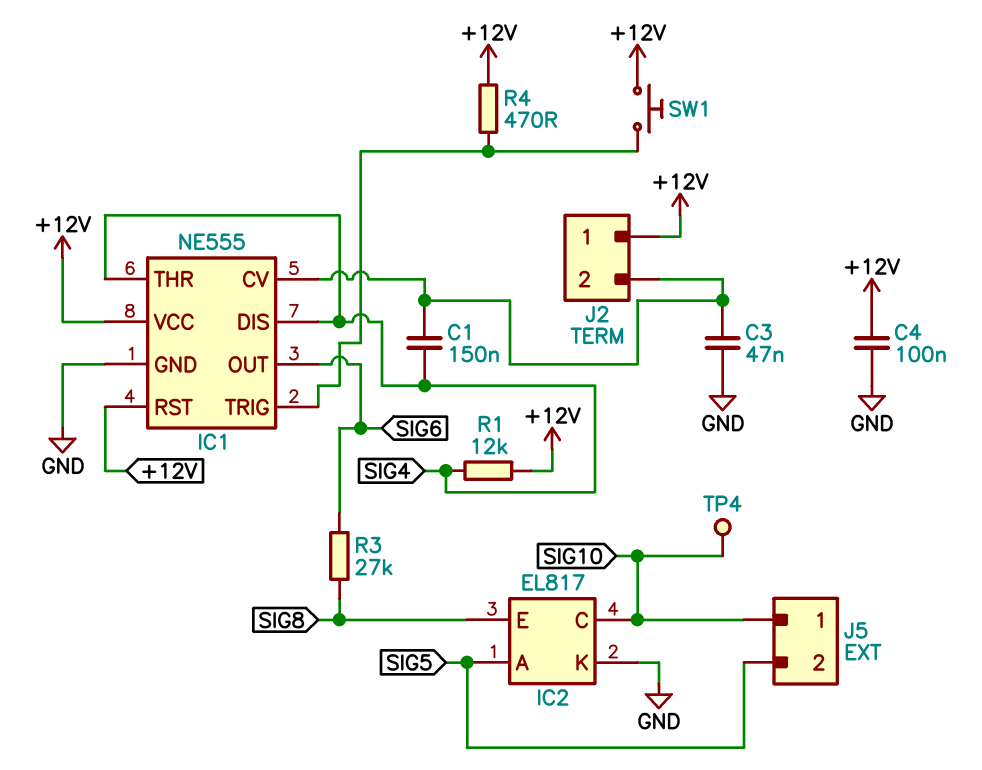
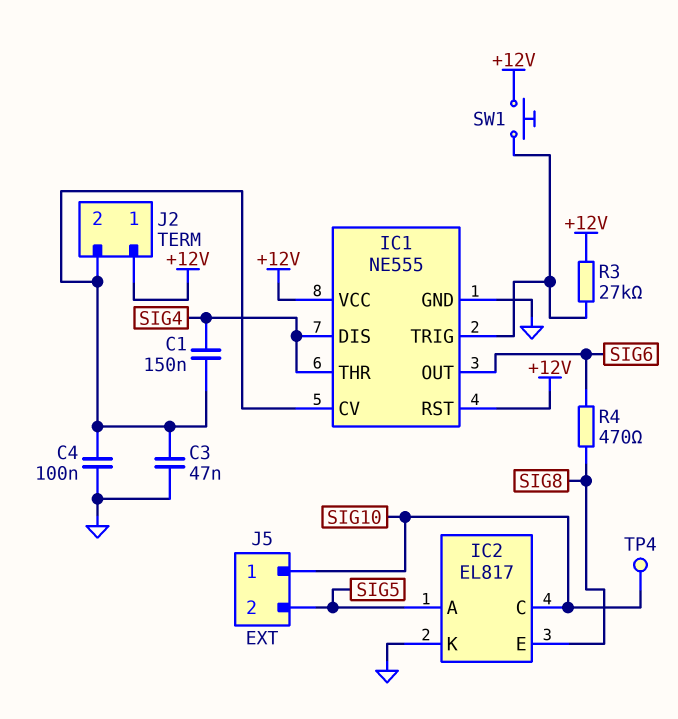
C4: 100nF (+12V, GND) -> 100nF (GND, IC1/CV)
R1: 12k (+12V, SIG4) -> none
R3: 27k (SIG6, SIG8) -> 27k (+12V, IC1/TRIG)
R4: 470 (+12V, IC1/TRIG) -> 470 (SIG6, SIG8)

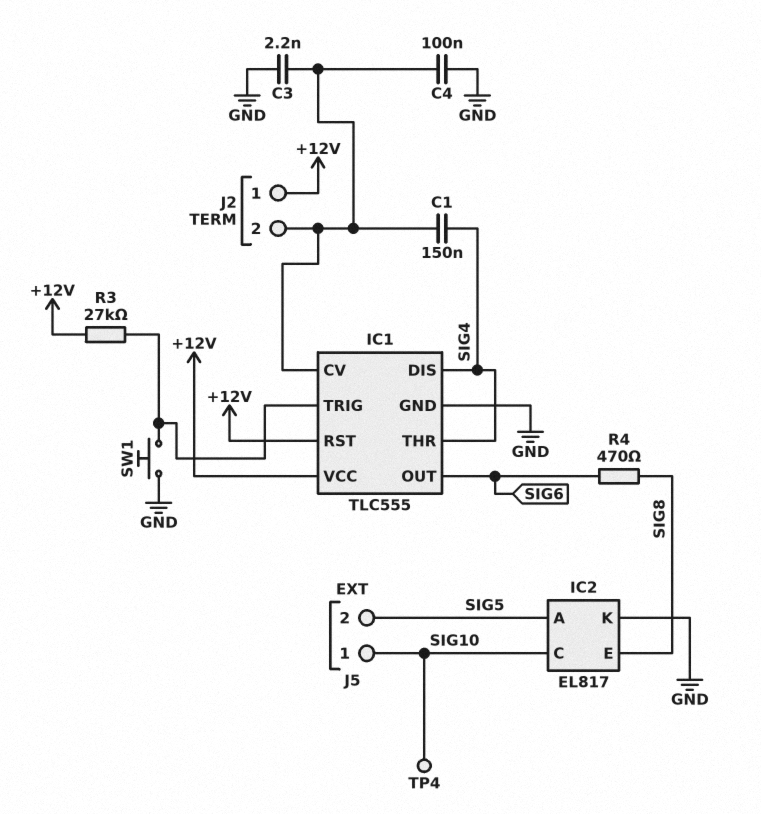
C3: 47nF (GND, IC1/CV) -> 2.2nF (GND, IC1/CV)
IC1: NE555 -> TLC555
SW1: button (+12V, IC1/TRIG) -> button (GND, IC1/TRIG)

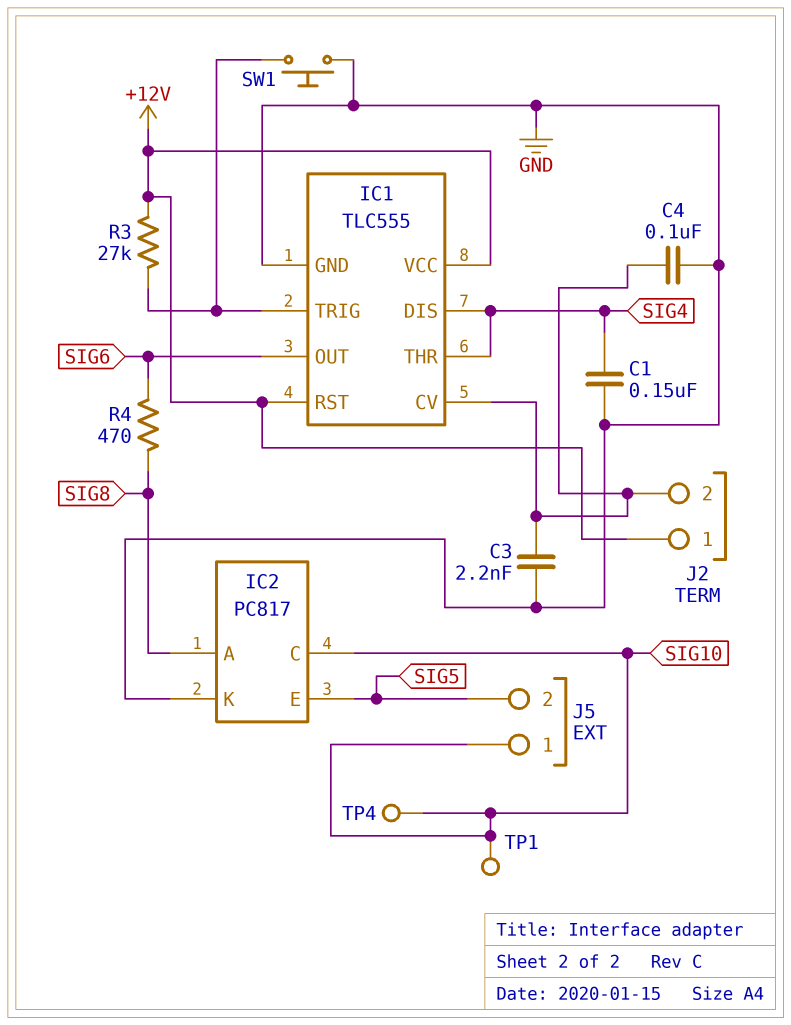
C1: 150nF (IC1/CV, SIG4) -> 150nF (GND, SIG4)
IC2: EL817 -> PC817
IC2 pin A: SIG5 -> SIG8
IC2 pin E: SIG8 -> SIG5
TP1: none -> test point (SIG10)

